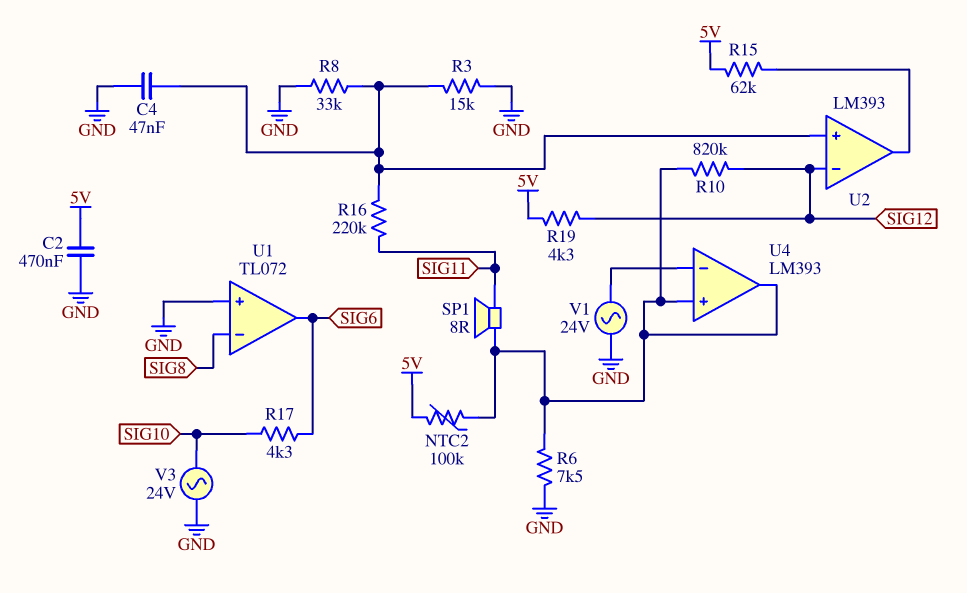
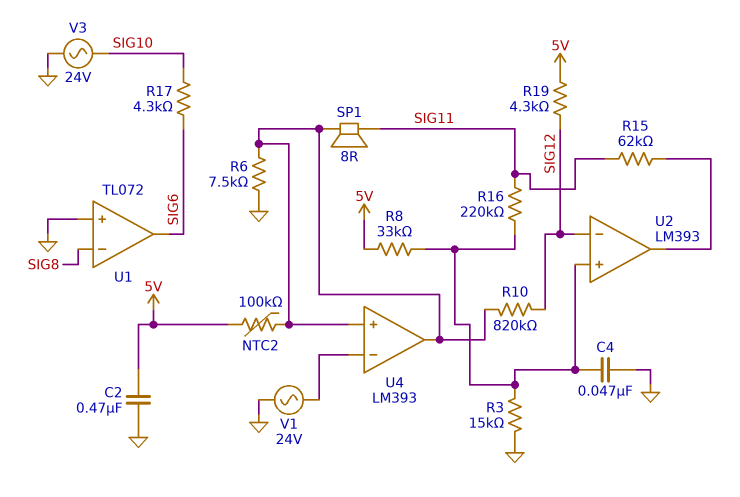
R8: 33k (GND, U2/in+) -> 33k (5V, U2/in+)
R15: 62k (5V, U2/out) -> 62k (SIG11, U2/out)

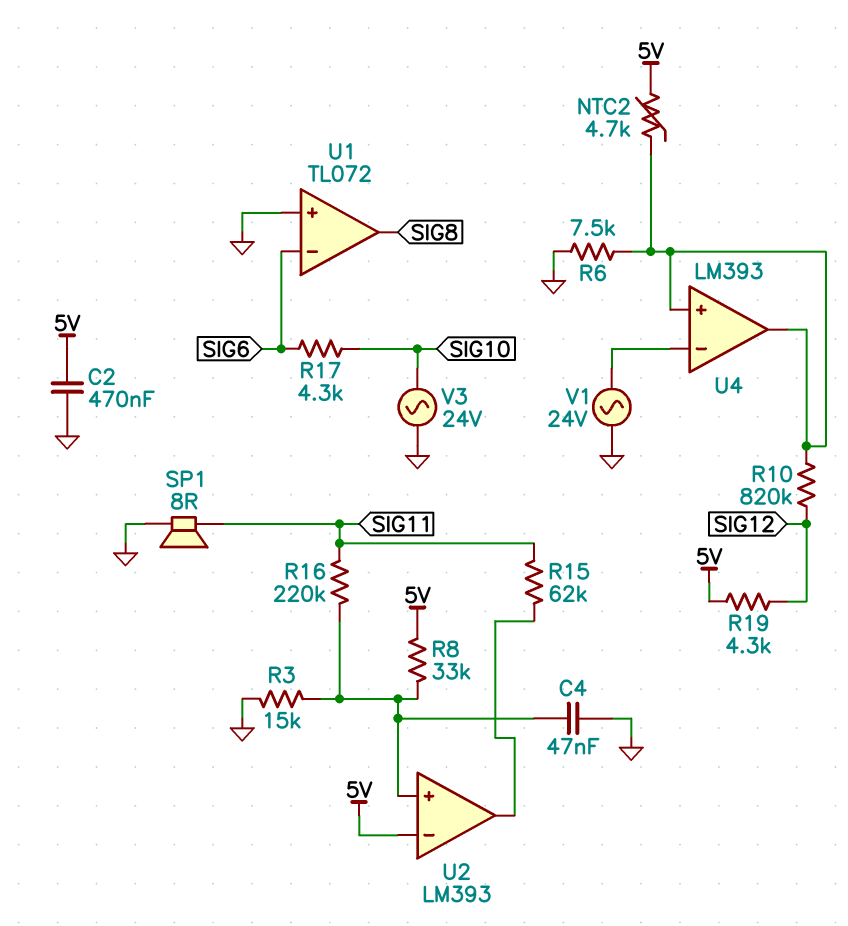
NTC2: 100k (5V, U4/in+) -> 4.7k (5V, U4/in+)
SP1: speaker 8R (SIG11, U4/in+) -> speaker 8R (GND, SIG11)
U1 pin in-: SIG8 -> SIG6
U1 pin out: SIG6 -> SIG8
U2 pin in-: SIG12 -> 5V

